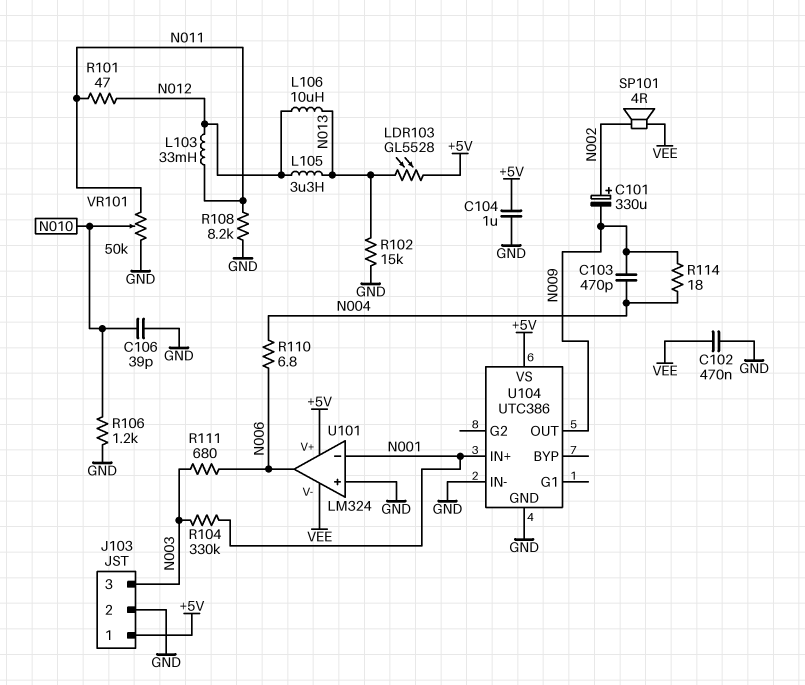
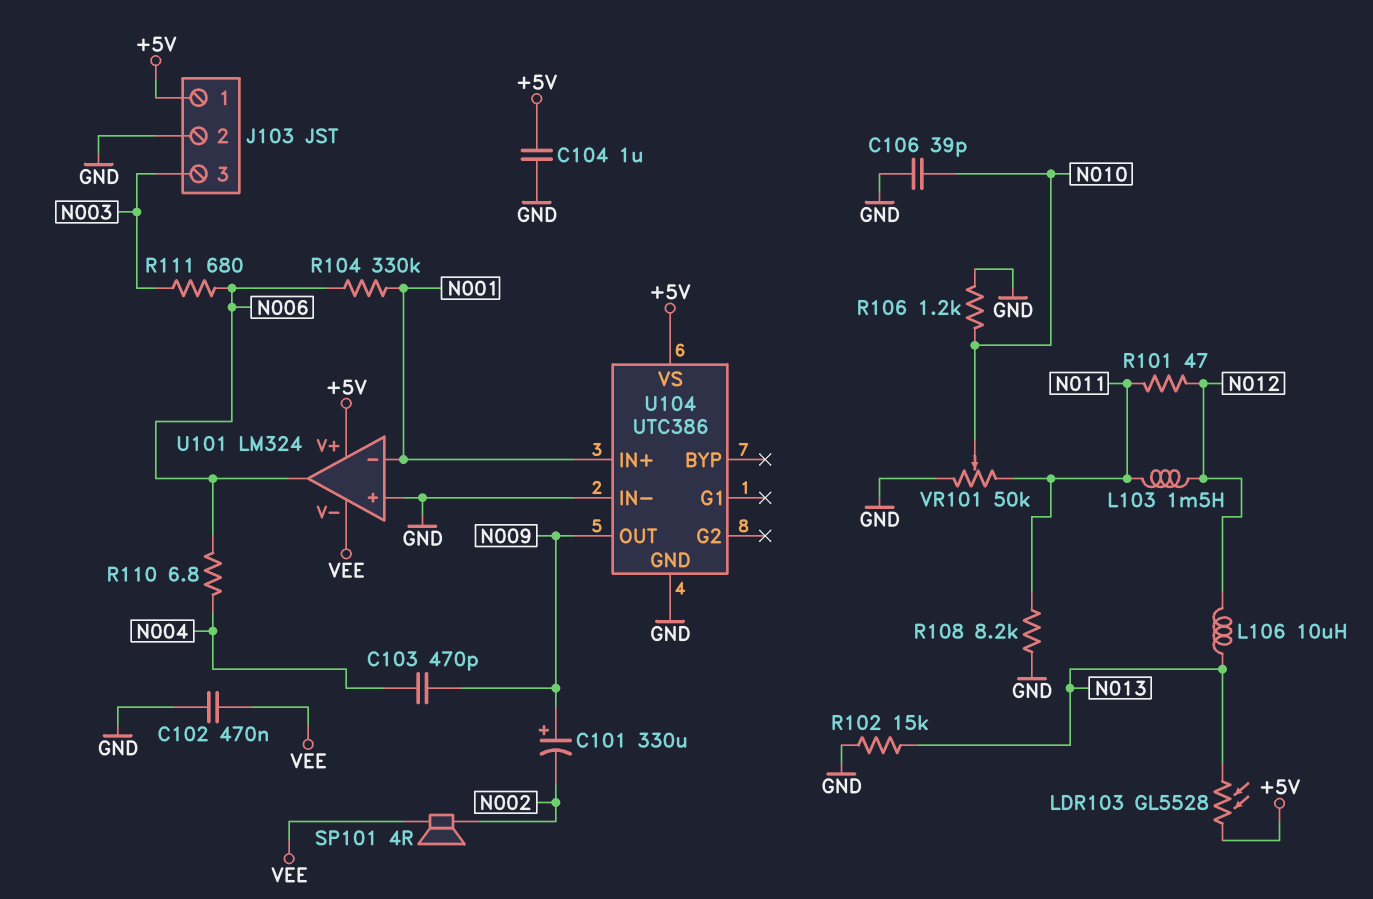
C101: 330uF (plus N002, minus N009) -> 330uF (plus N009, minus N002)
L103: 33mH (N011, N012) -> 1.5mH (N011, N012)
L105: 3.3uH (N012, N013) -> none
R104: 330k (N001, N003) -> 330k (N001, N006)
R114: 18 (N004, N009) -> none

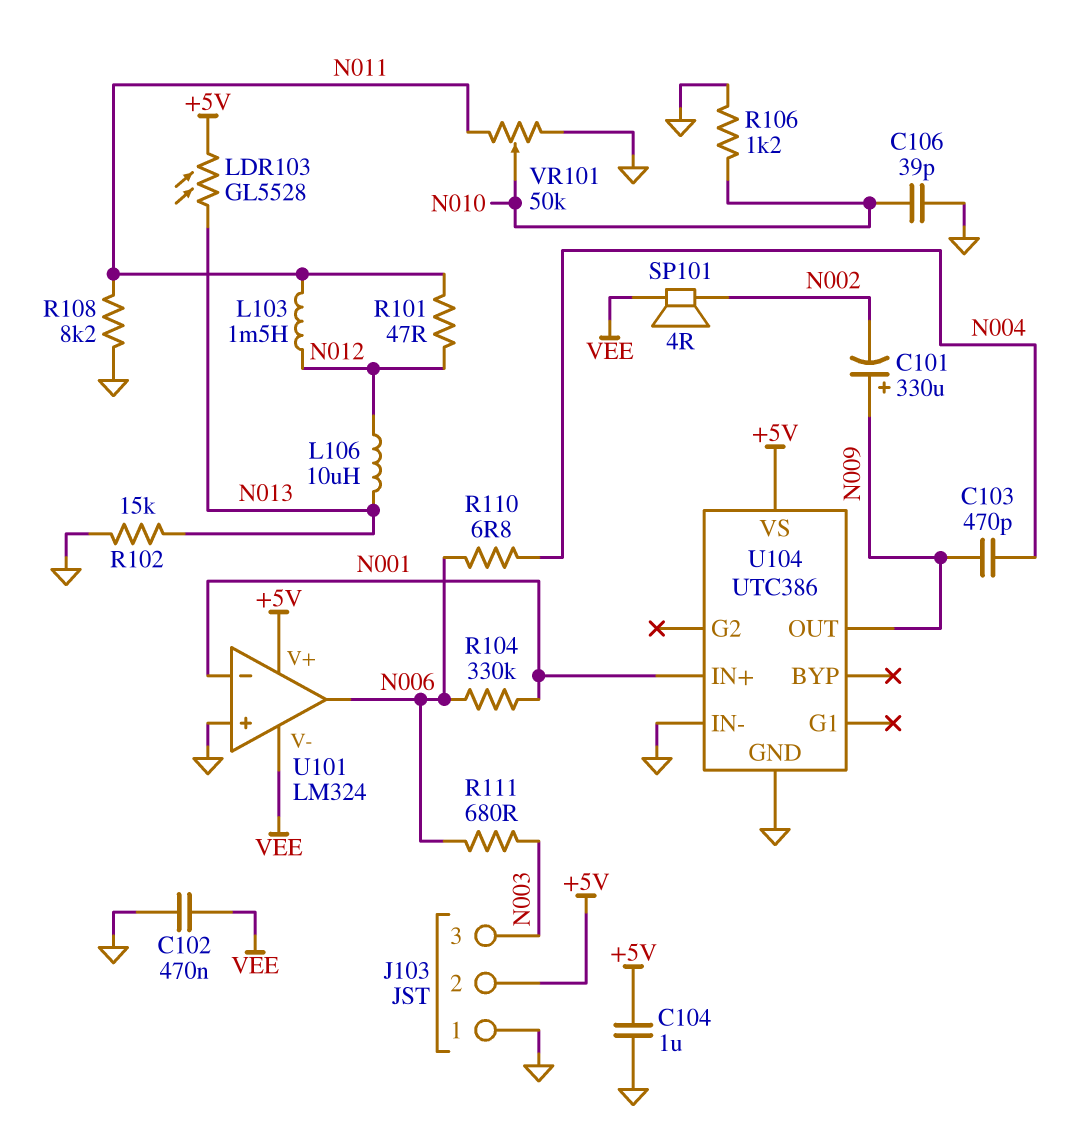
J103 pin 1: +5V -> GND
J103 pin 2: GND -> +5V

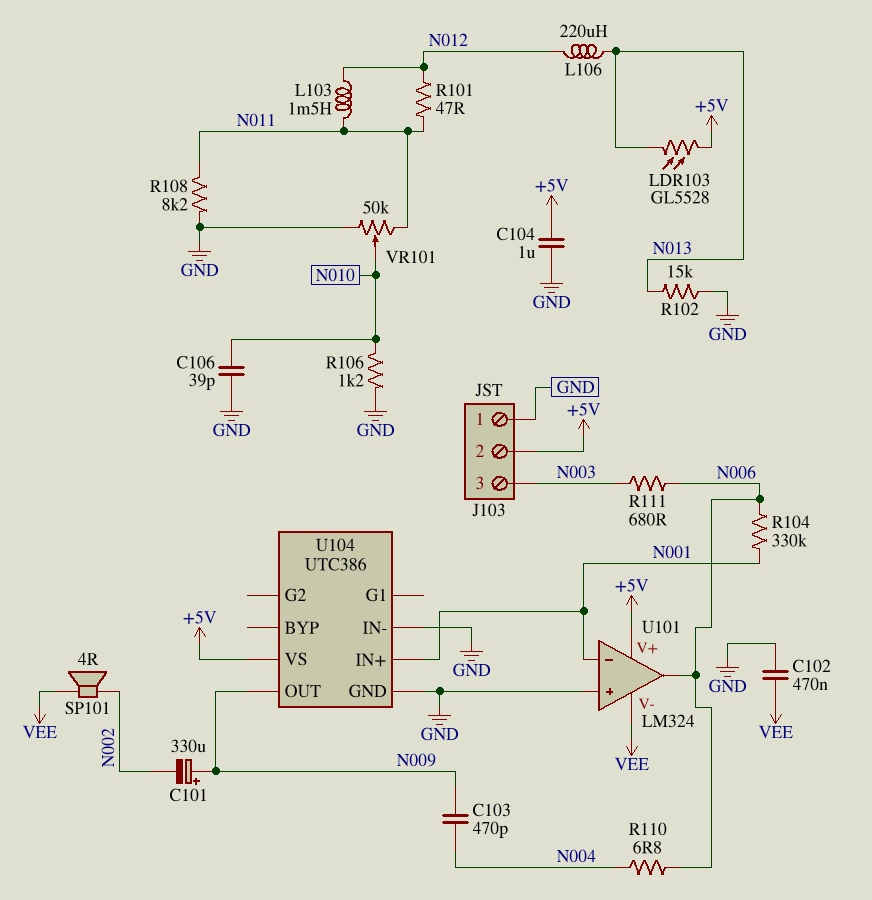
L106: 10uH (N012, N013) -> 220uH (N012, N013)

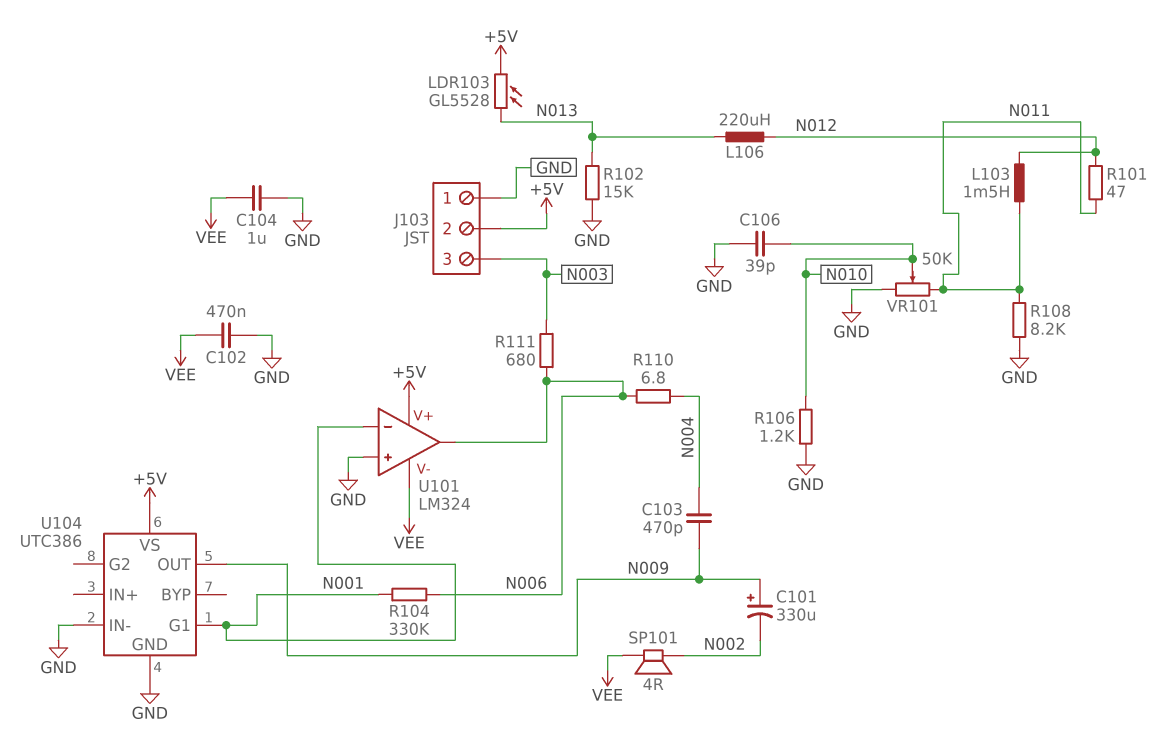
C104: 1uF (+5V, GND) -> 1uF (GND, VEE)
U104 pin G1: none -> N001
U104 pin IN+: N001 -> none

